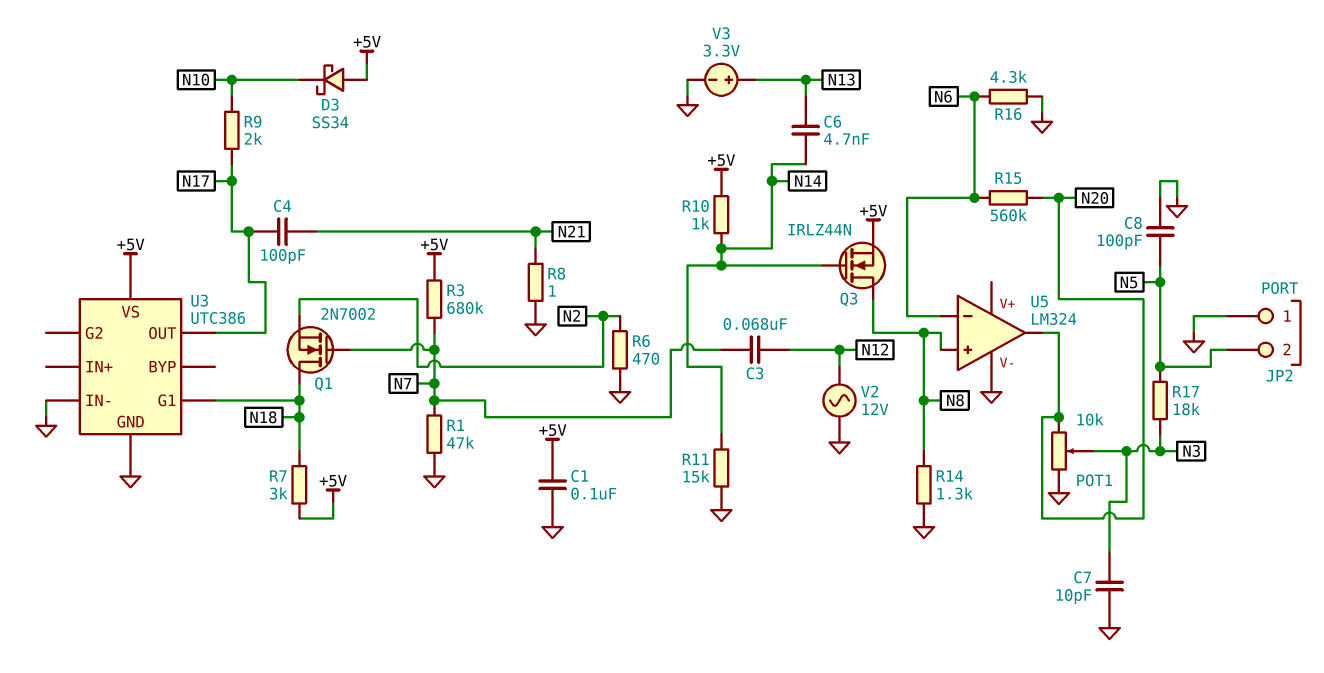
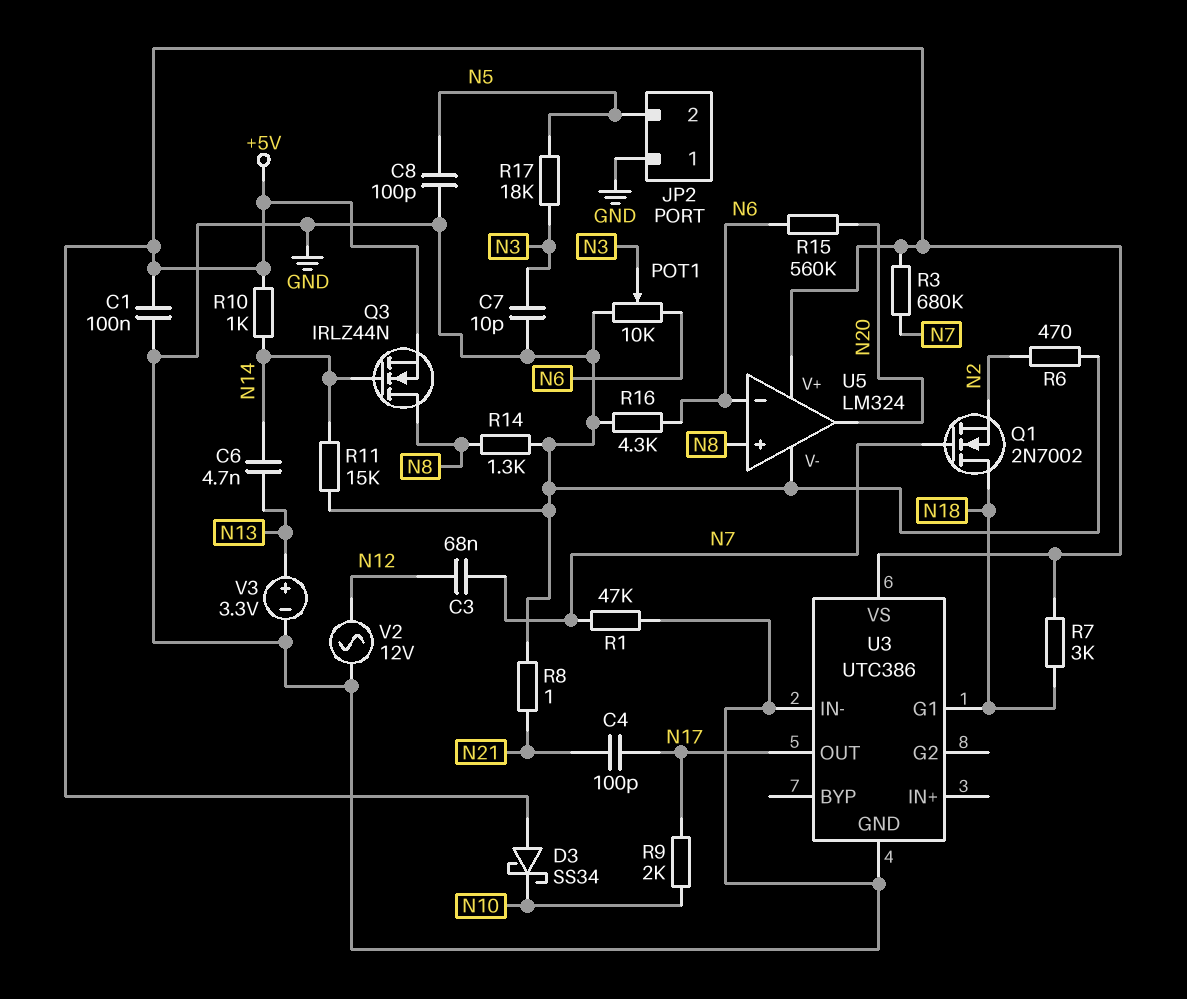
POT1: 10k (GND, N20, wiper N3) -> 10k (GND, N6, wiper N3)
U5 pin V+: none -> +5V

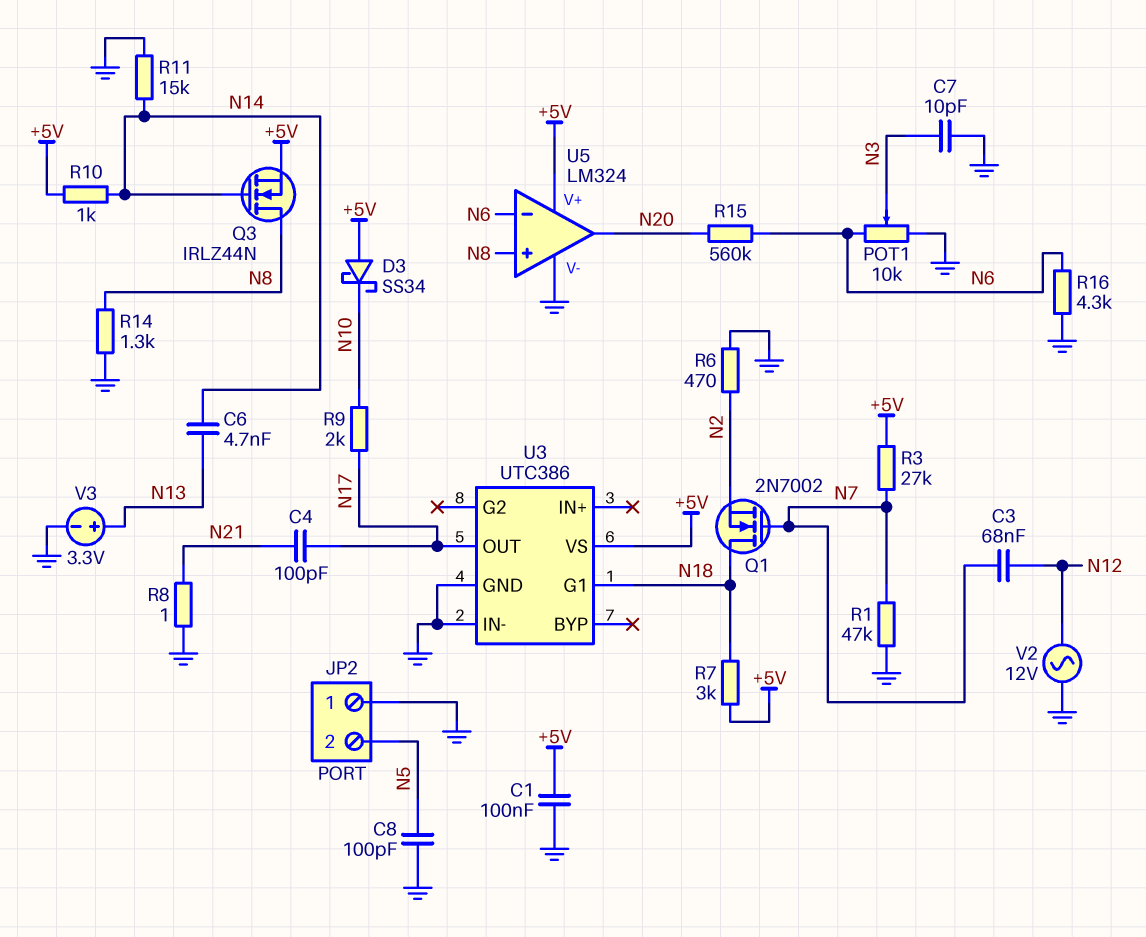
R3: 680k (+5V, N7) -> 27k (+5V, N7)
R17: 18k (N3, N5) -> none

